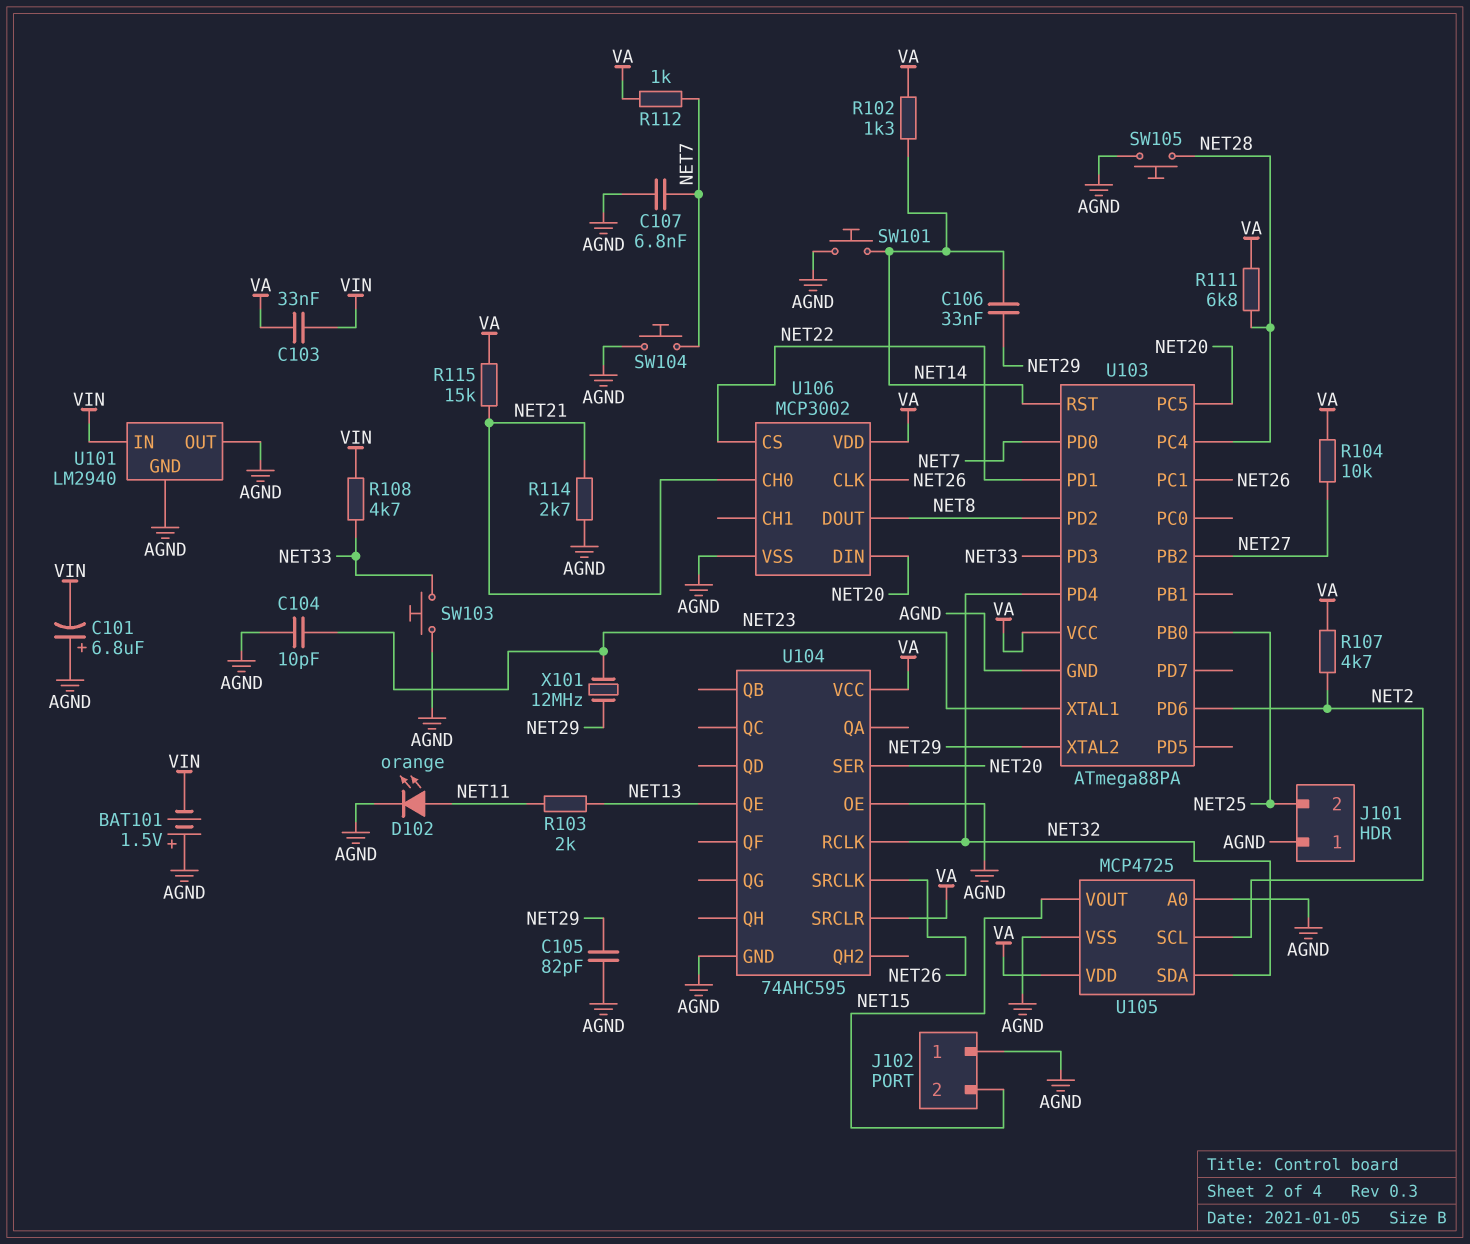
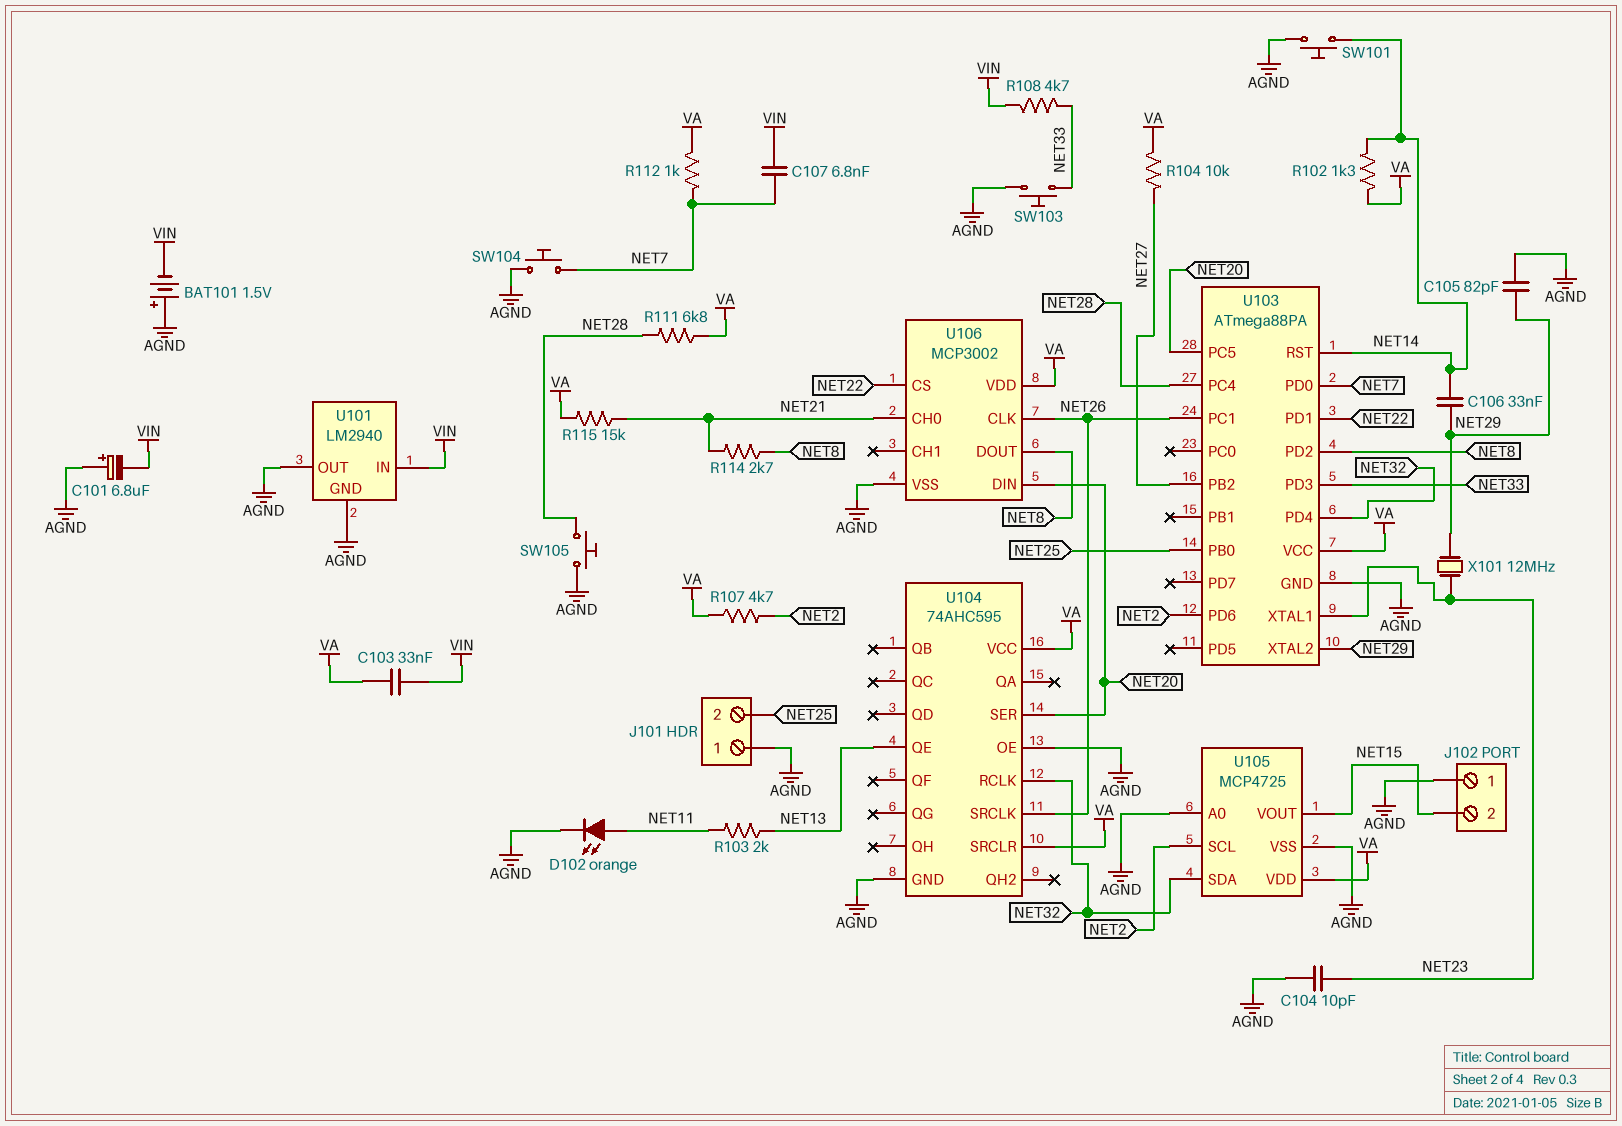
C107: 6.8nF (AGND, NET7) -> 6.8nF (NET7, VIN)
R114: 2.7k (AGND, NET21) -> 2.7k (NET8, NET21)

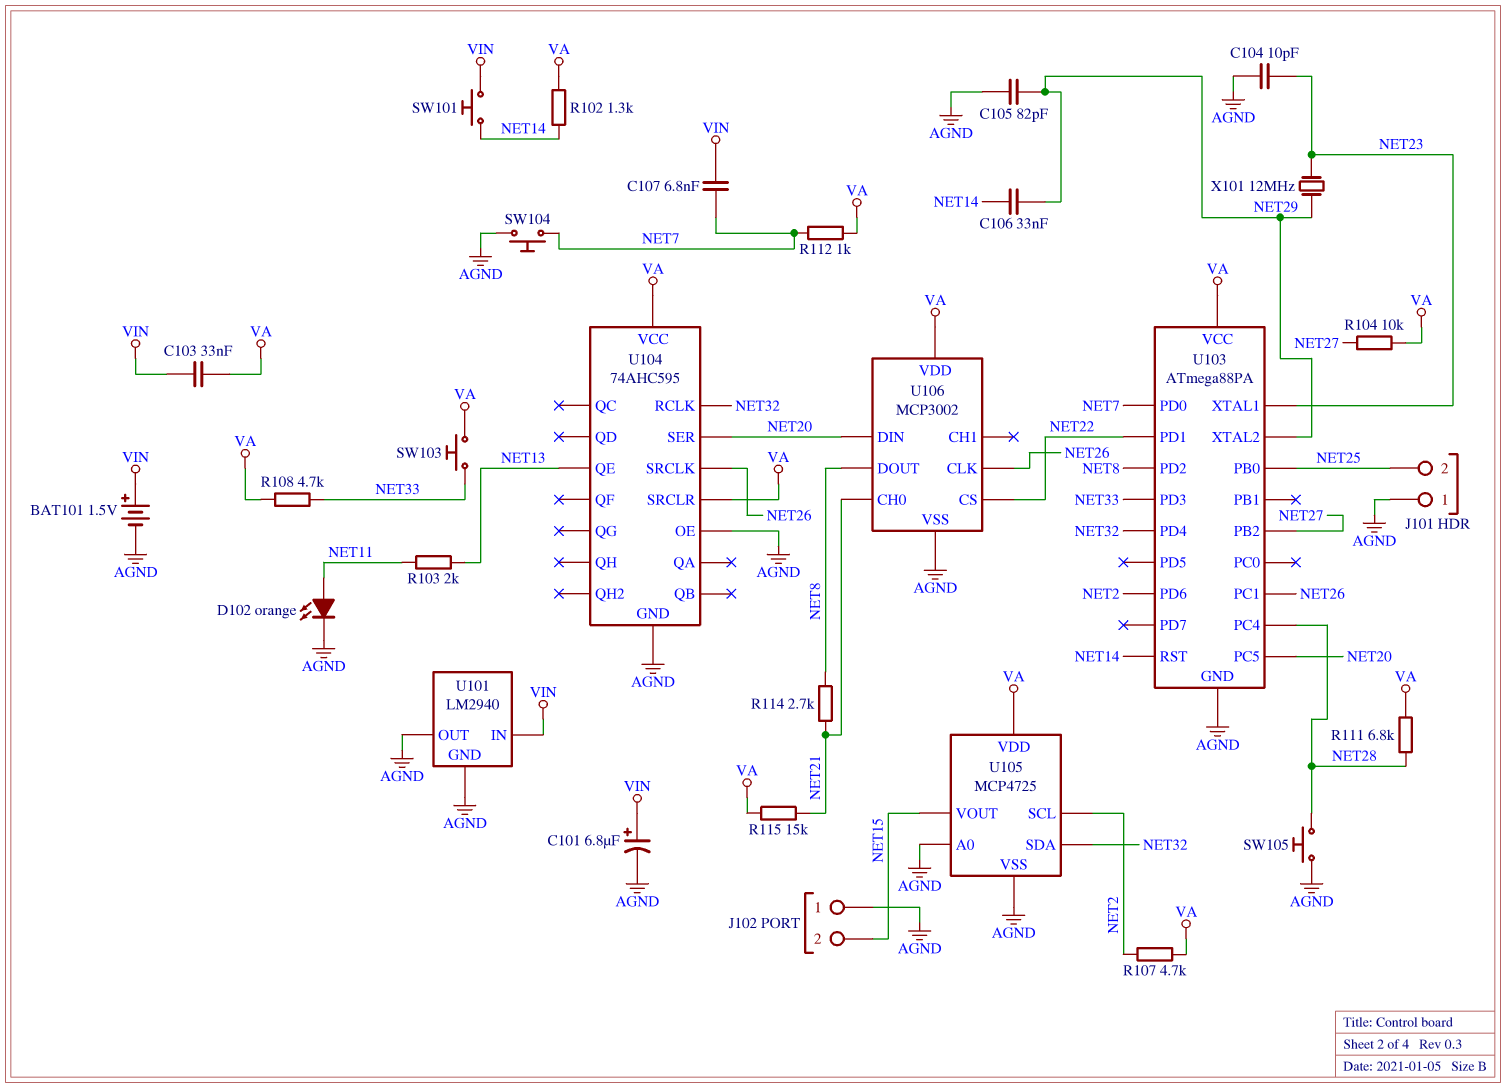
BAT101: 1.5V (plus AGND, minus VIN) -> 1.5V (plus VIN, minus AGND)
C101: 6.8uF (plus AGND, minus VIN) -> 6.8uF (plus VIN, minus AGND)
R108: 4.7k (NET33, VIN) -> 4.7k (NET33, VA)
SW101: button (AGND, NET14) -> button (NET14, VIN)
SW103: button (AGND, NET33) -> button (NET33, VA)

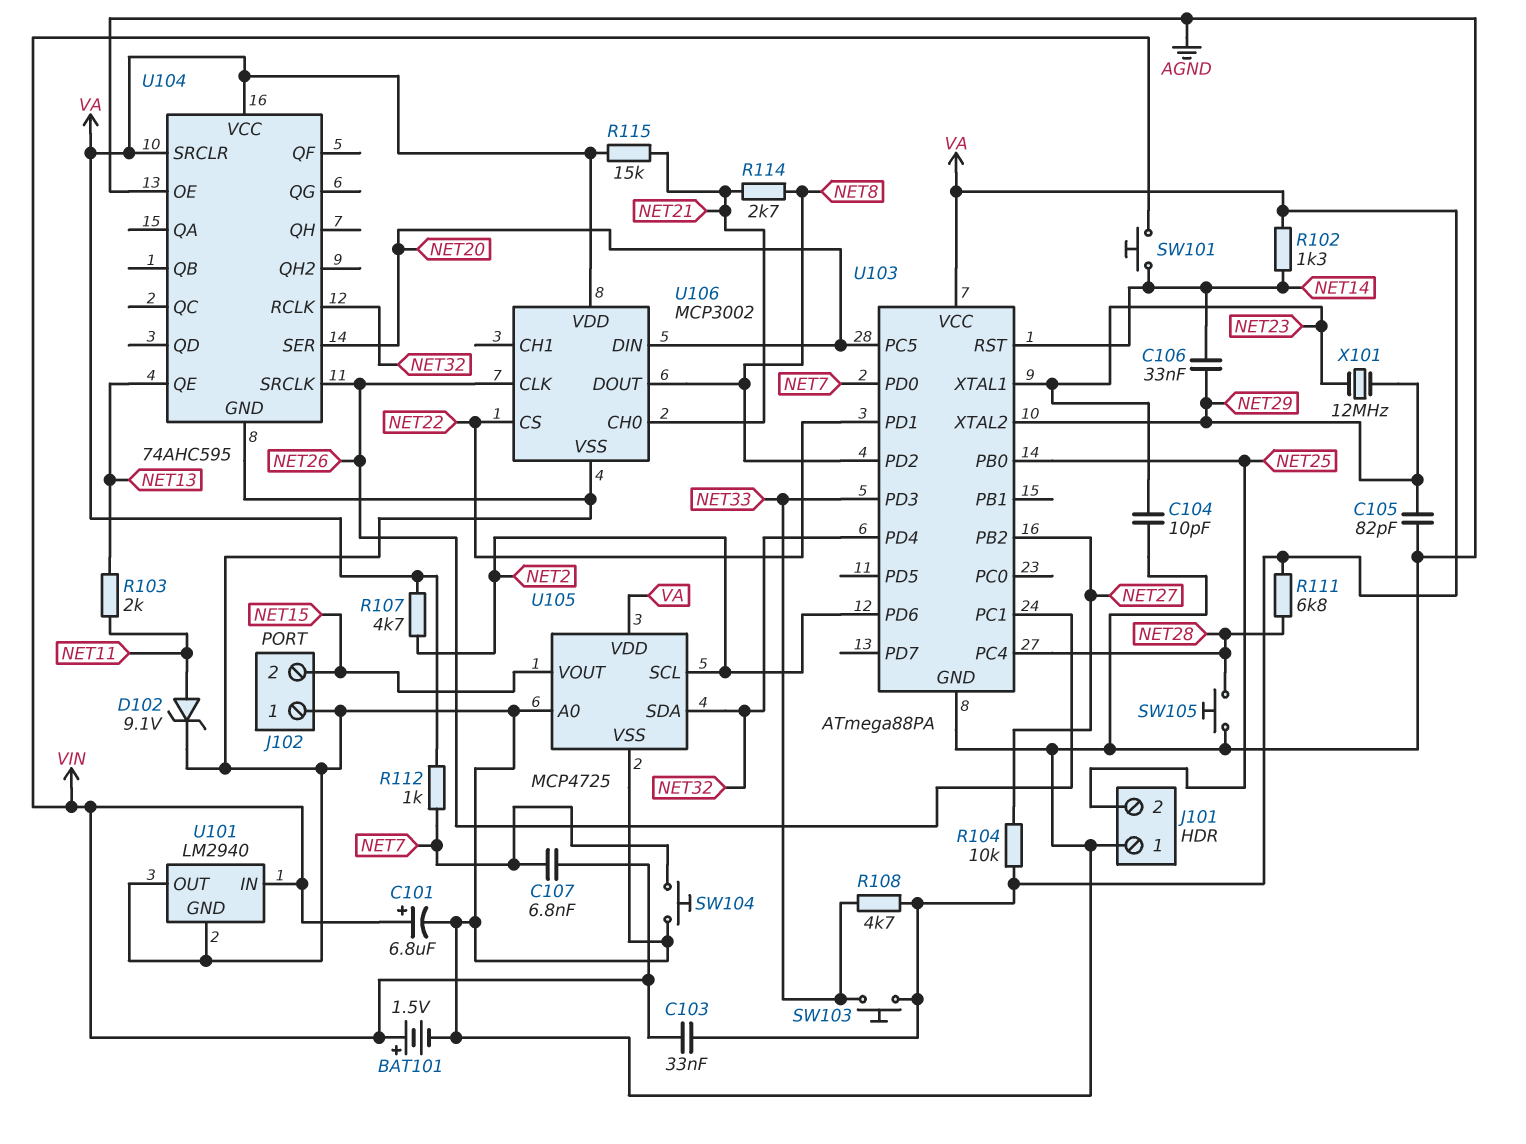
D102: LED orange (A NET11, K AGND) -> zener 9.1V (A NET11, K AGND)

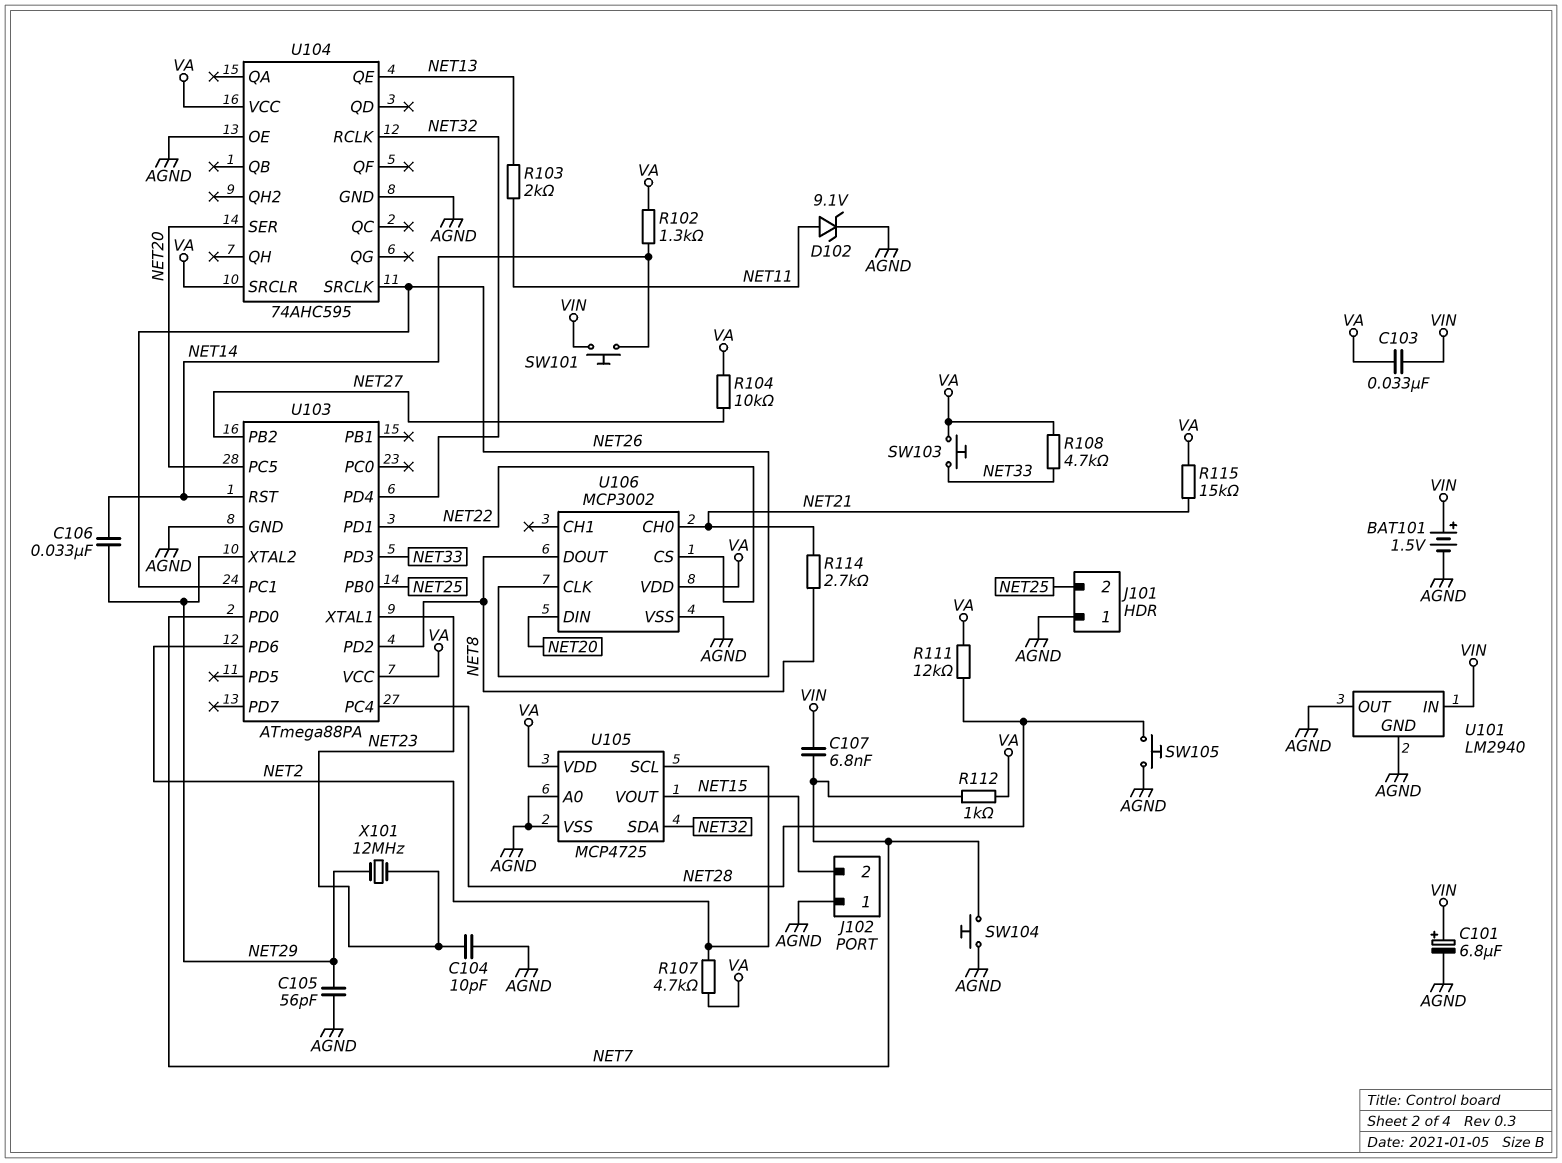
C105: 82pF (AGND, NET29) -> 56pF (AGND, NET29)
R111: 6.8k (NET28, VA) -> 12k (NET28, VA)

